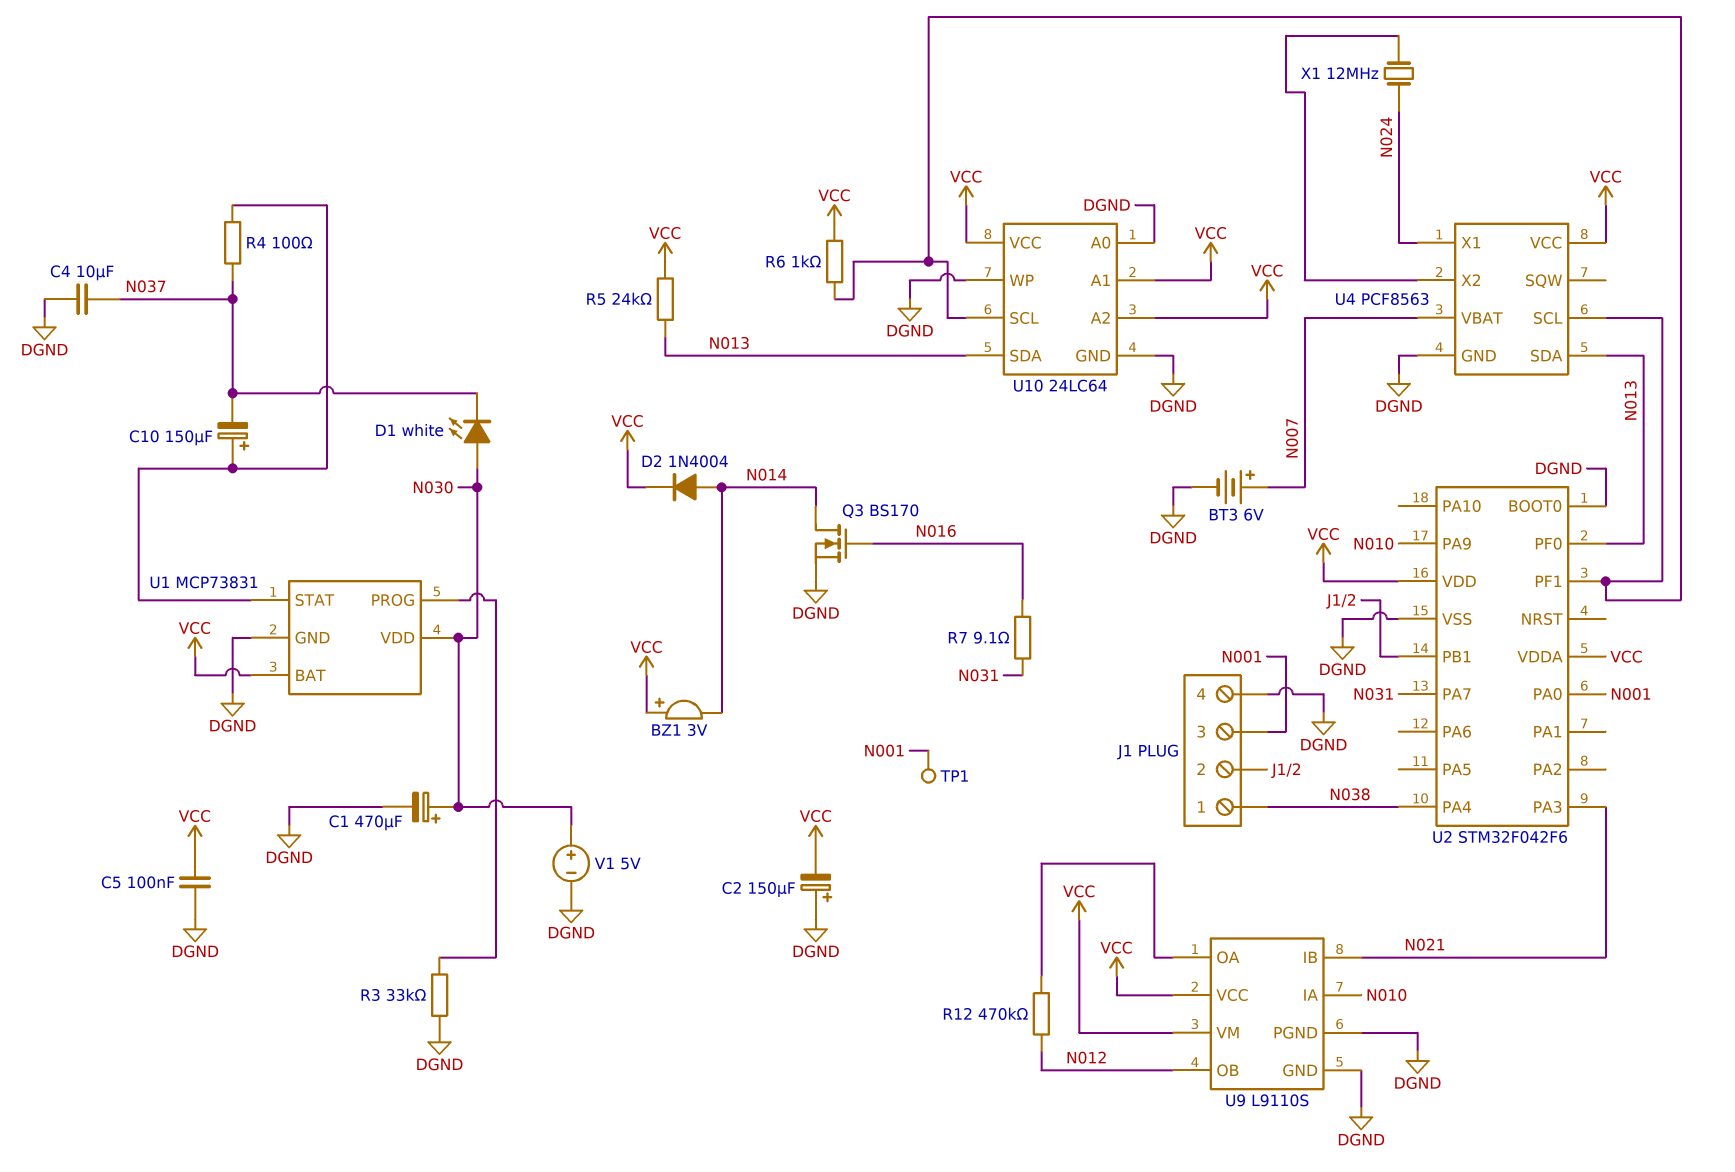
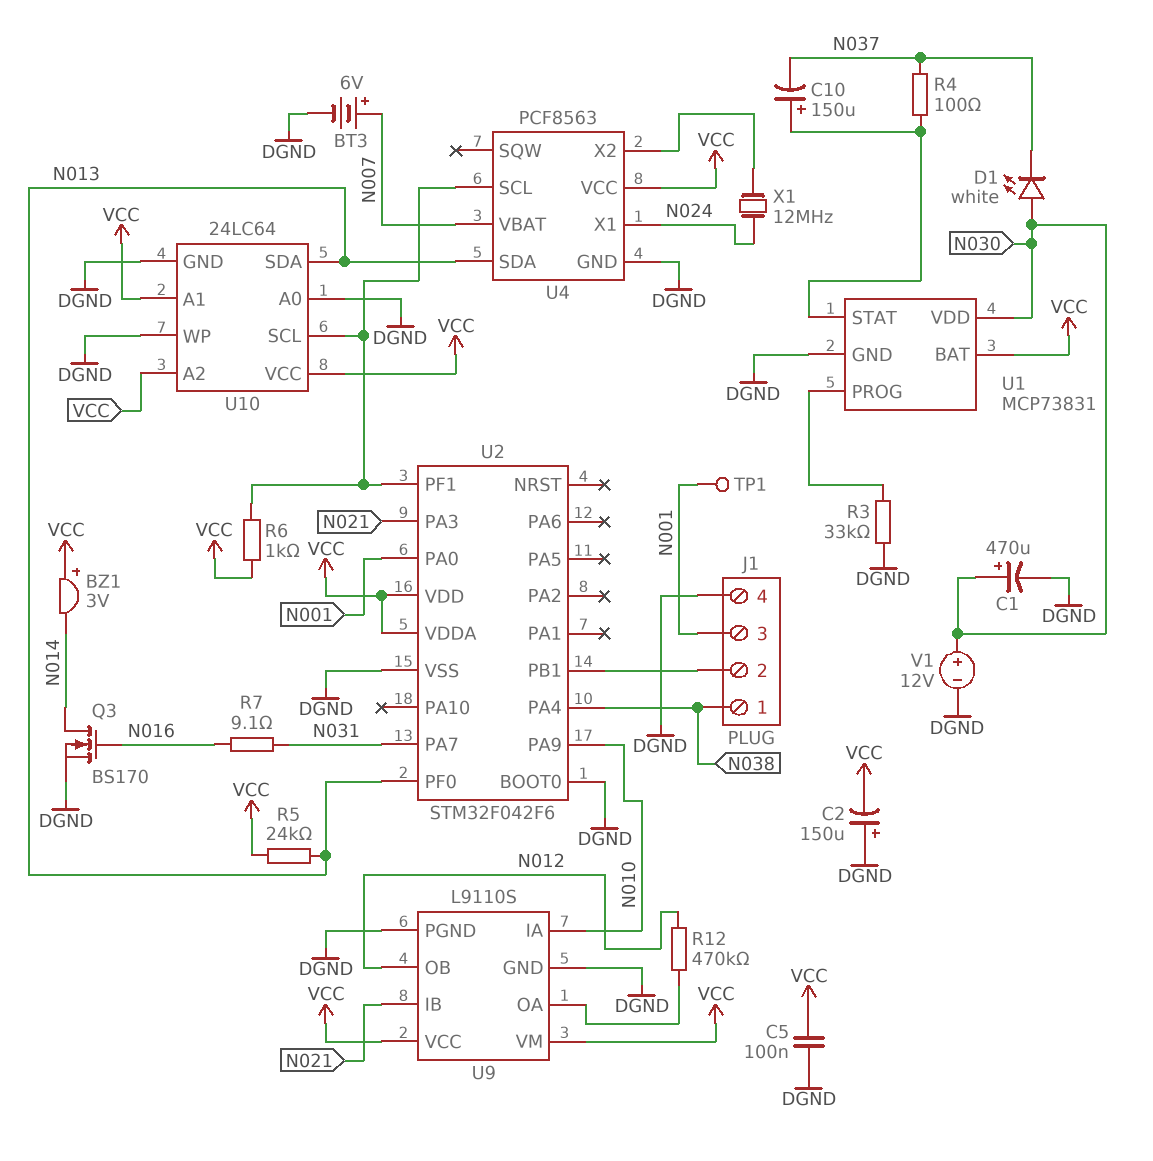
C4: 10uF (DGND, N037) -> none
D2: diode 1N4004 (A N014, K VCC) -> none
V1: 5V (plus N030, minus DGND) -> 12V (plus N030, minus DGND)

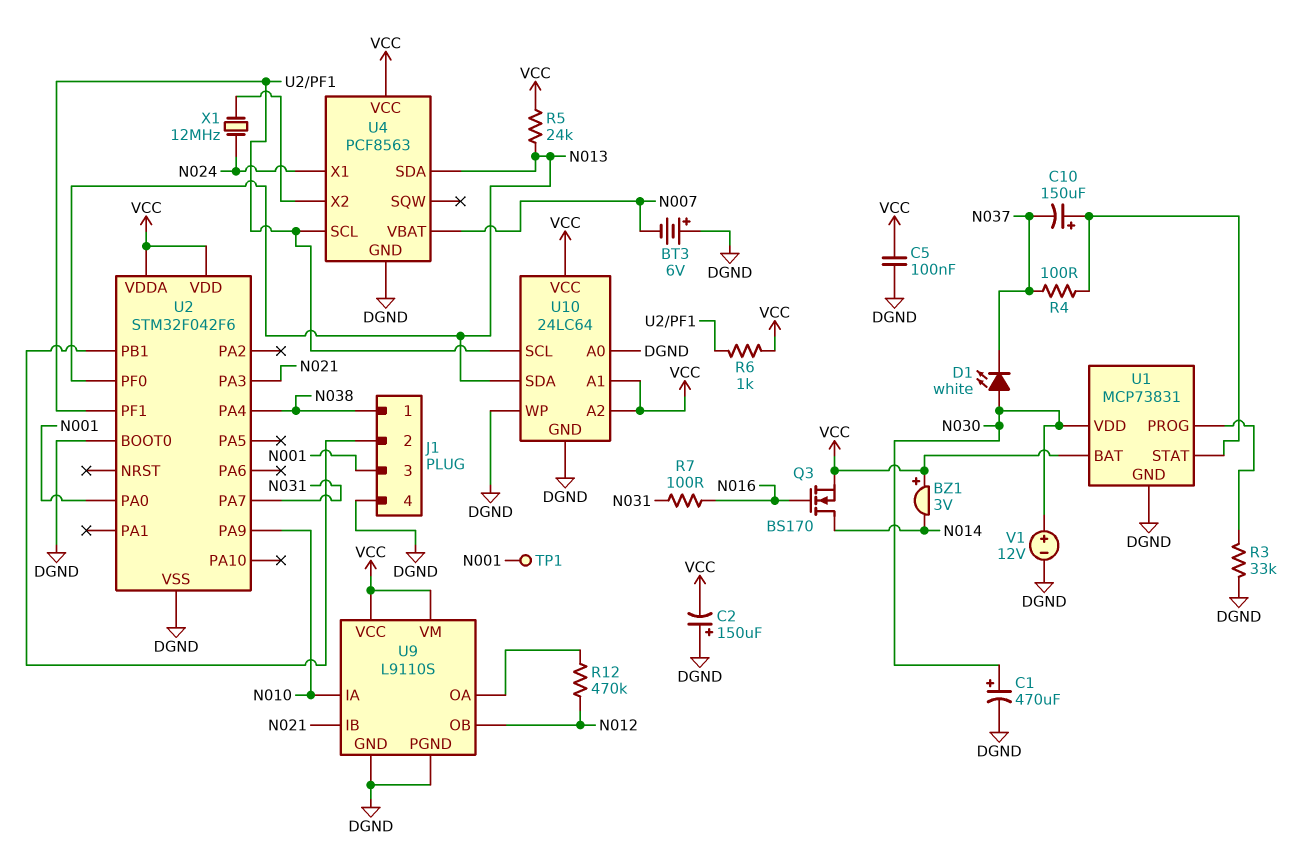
BT3: 6V (plus N007, minus DGND) -> 6V (plus DGND, minus N007)
Q3: NMOS BS170 (G N016, D N014, S DGND) -> NMOS BS170 (G N016, D N014, S VCC)
R7: 9.1 (N016, N031) -> 100 (N016, N031)

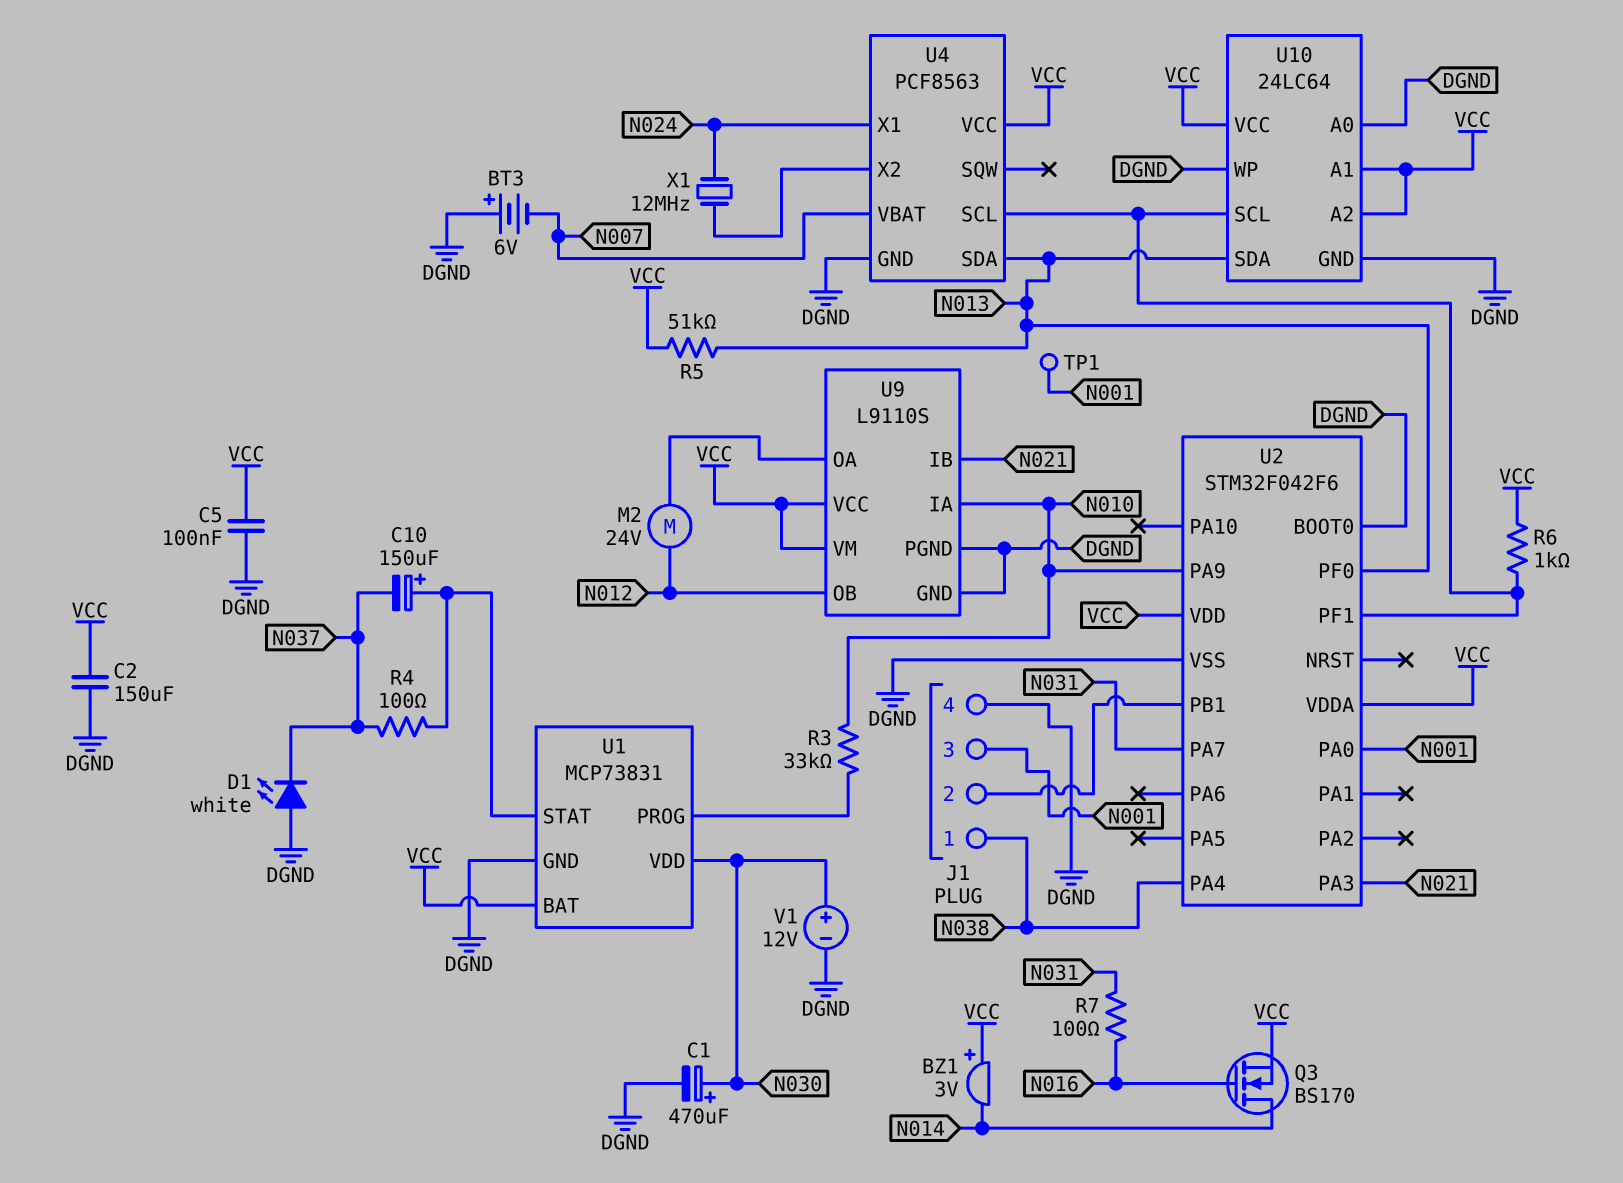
C2: 150uF (plus DGND, minus VCC) -> 150uF (DGND, VCC)
D1: LED white (A N030, K N037) -> LED white (A DGND, K N037)
M2: none -> motor 24V (N012, U9/OA)
R3: 33k (DGND, U1/PROG) -> 33k (N010, U1/PROG)
R5: 24k (N013, VCC) -> 51k (N013, VCC)
R12: 470k (N012, U9/OA) -> none

